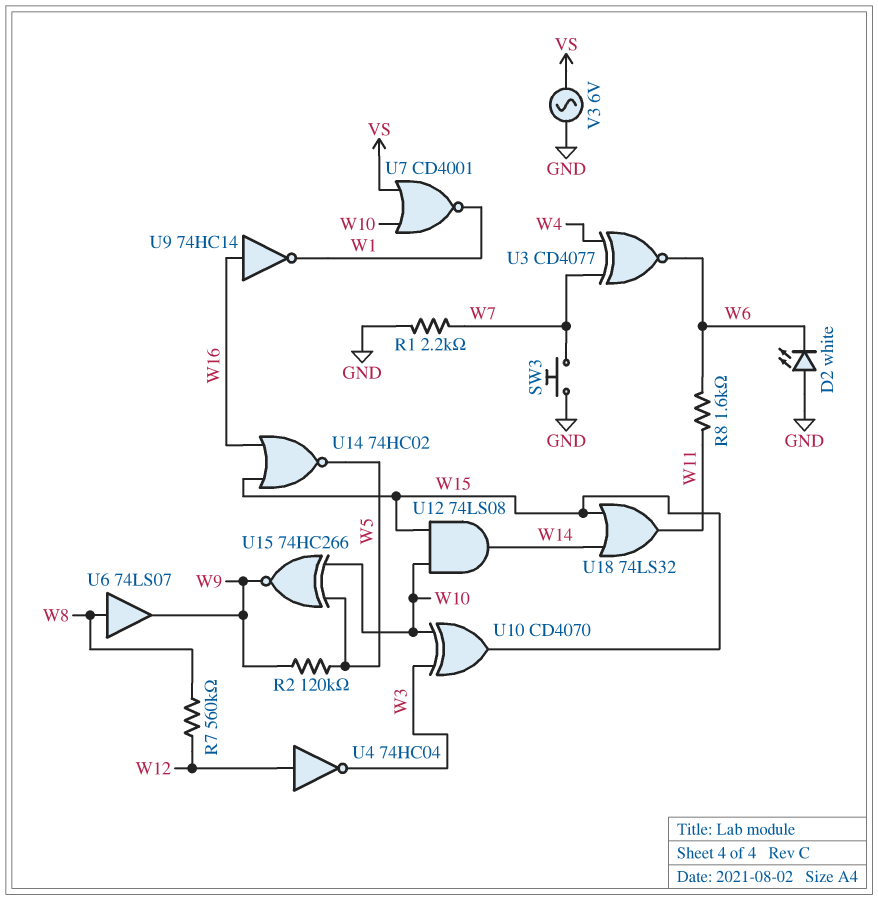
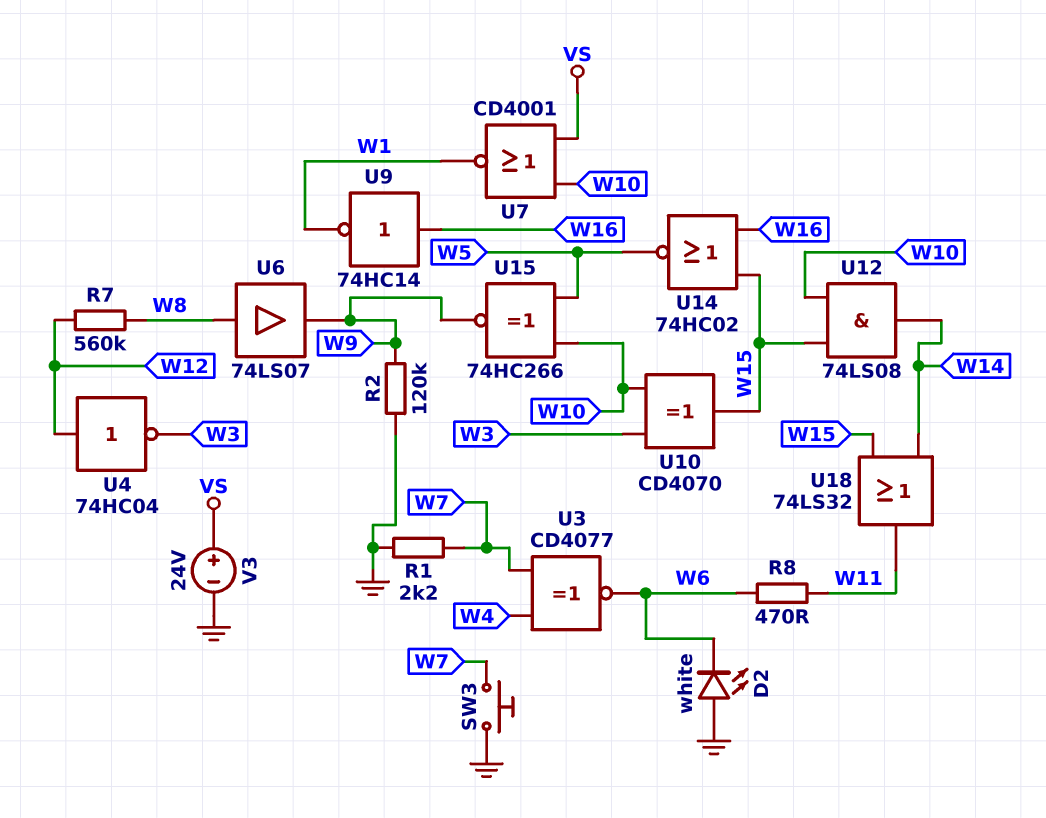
R2: 120k (W5, W9) -> 120k (GND, W9)
R8: 1.6k (W6, W11) -> 470 (W6, W11)
V3: AC 6V (GND, VS) -> 24V (plus VS, minus GND)

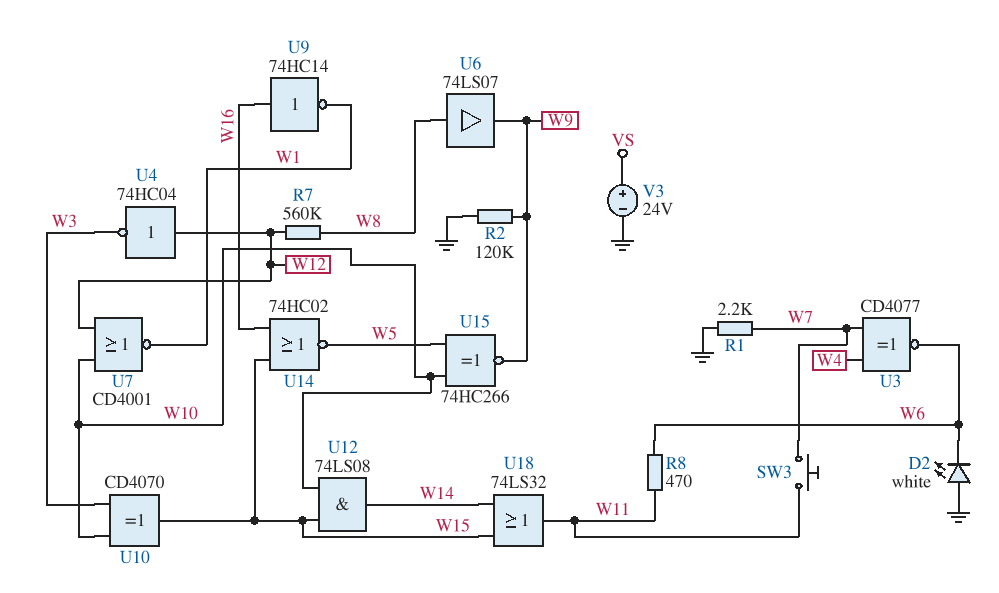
SW3: button (GND, W7) -> button (W7, W11)
U7: NOR CD4001 (in VS, in W10, out W1) -> NOR CD4001 (in W10, in W12, out W1)

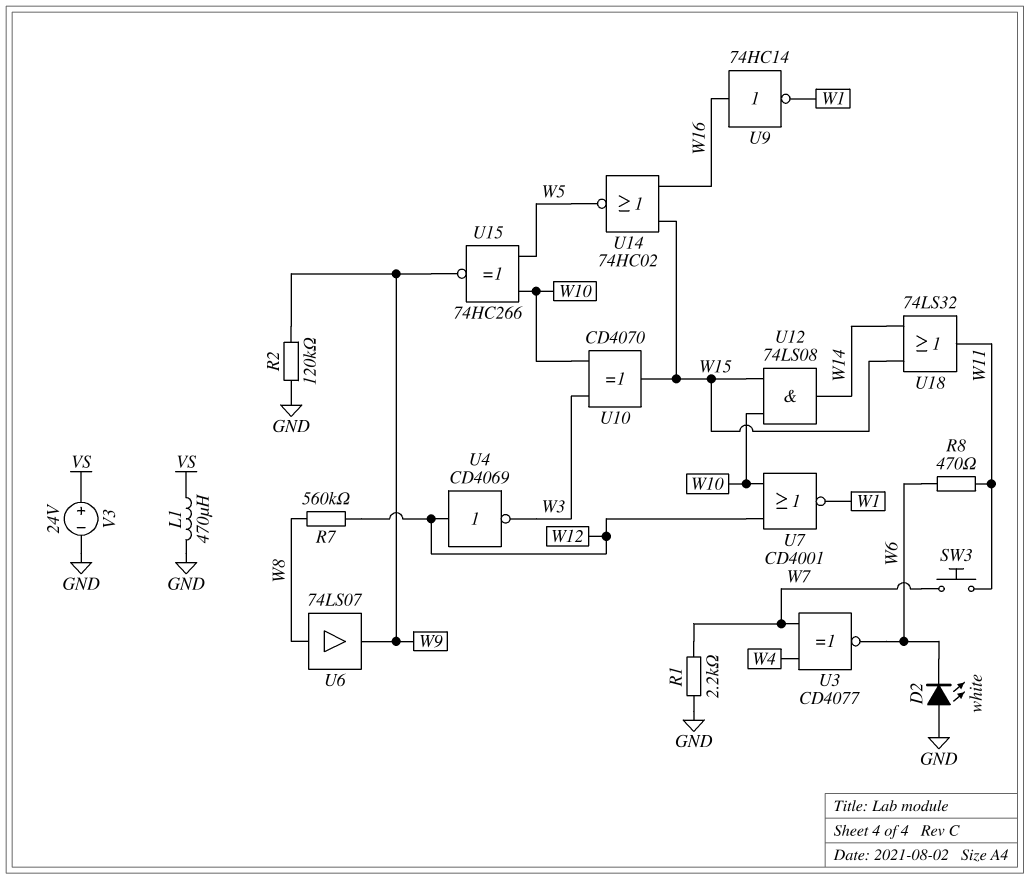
L1: none -> 470uH (GND, VS)
U4: NOT 74HC04 (in W12, out W3) -> NOT CD4069 (in W12, out W3)

